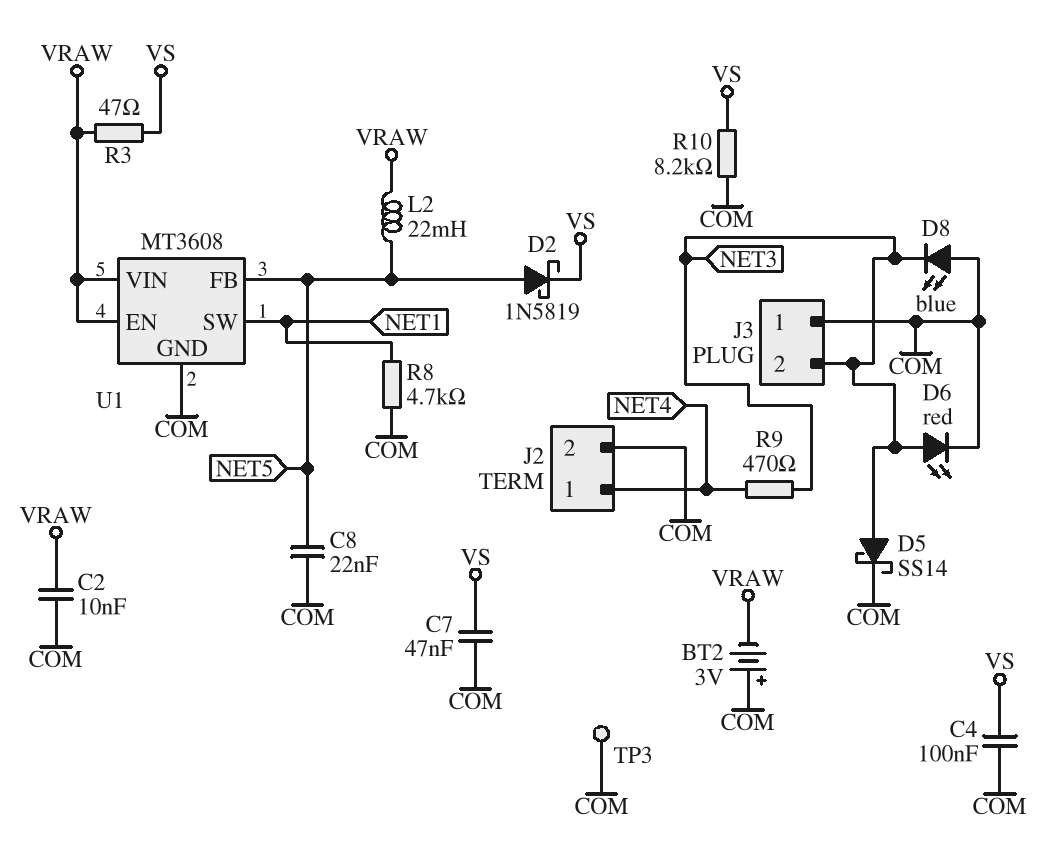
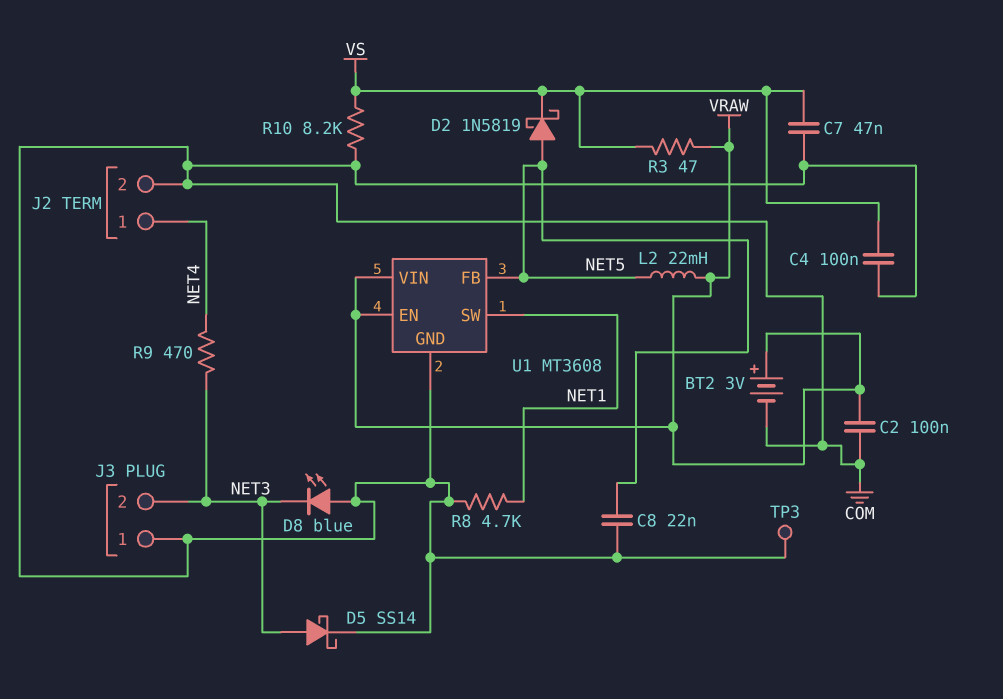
BT2: 3V (plus COM, minus VRAW) -> 3V (plus VRAW, minus COM)
C2: 10nF (COM, VRAW) -> 100nF (COM, VRAW)
D6: LED red (A NET3, K COM) -> none

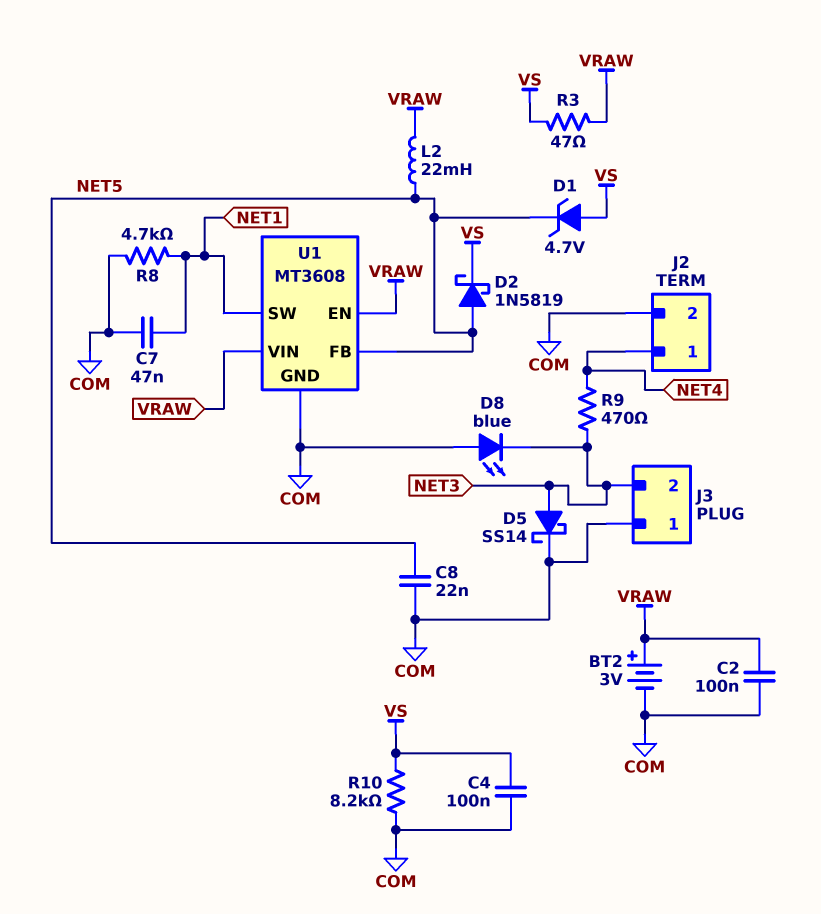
C7: 47nF (COM, VS) -> 47nF (COM, NET1)
D1: none -> zener 4.7V (A VS, K NET5)
TP3: test point (COM) -> none

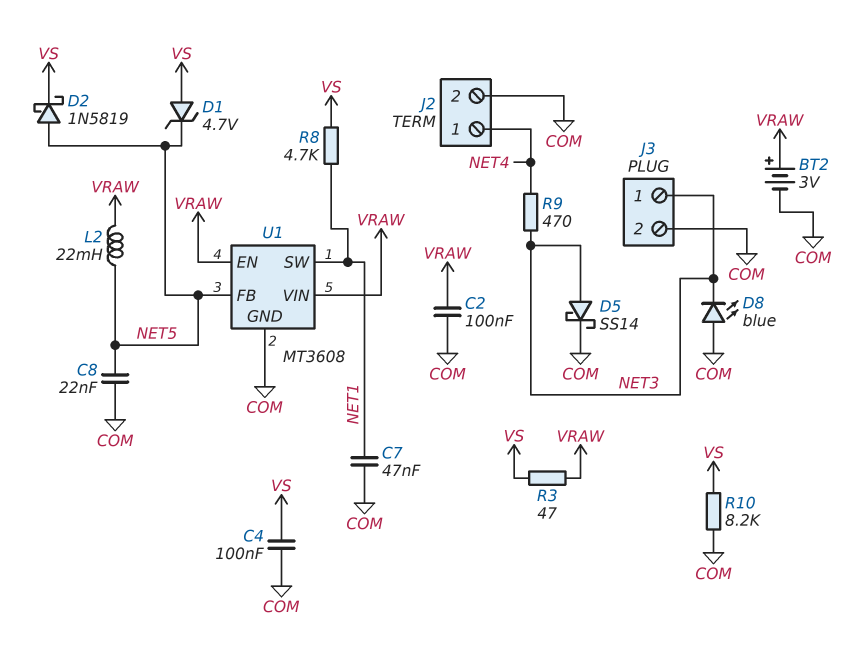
J3 pin 1: COM -> NET3
J3 pin 2: NET3 -> COM
R8: 4.7k (COM, NET1) -> 4.7k (NET1, VS)

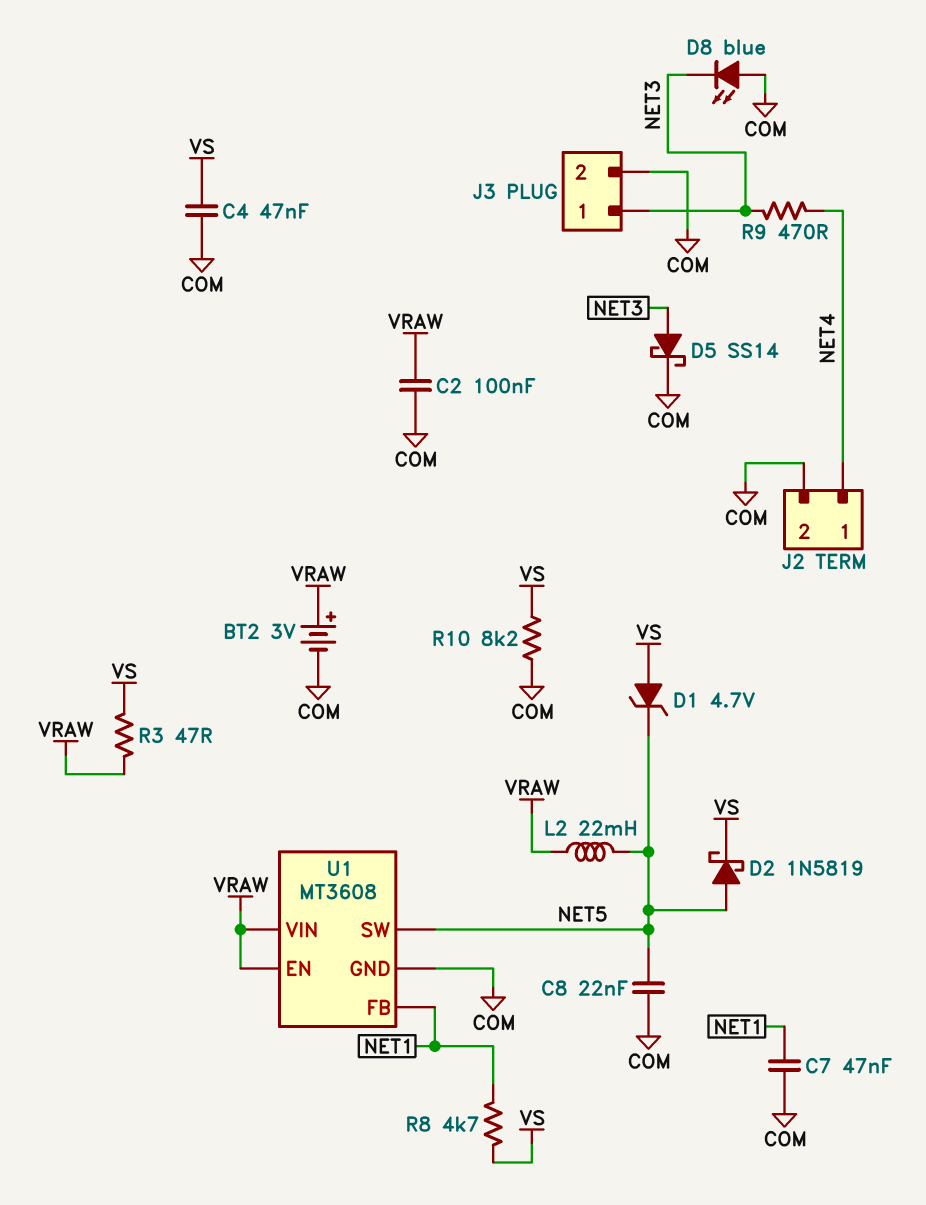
C4: 100nF (COM, VS) -> 47nF (COM, VS)
U1 pin FB: NET5 -> NET1
U1 pin SW: NET1 -> NET5

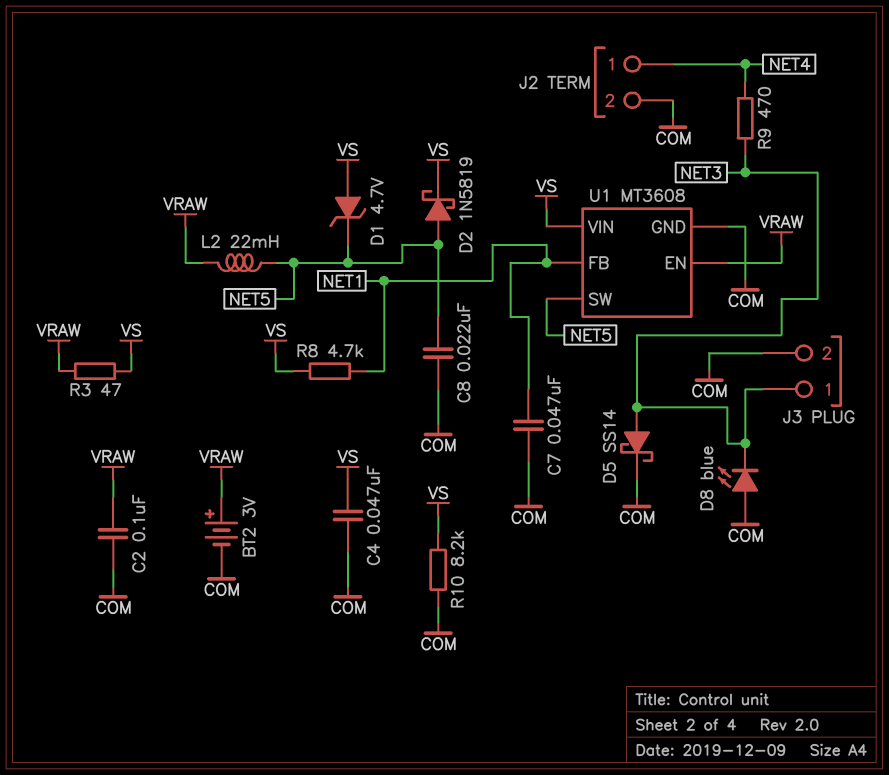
U1 pin VIN: VRAW -> VS

